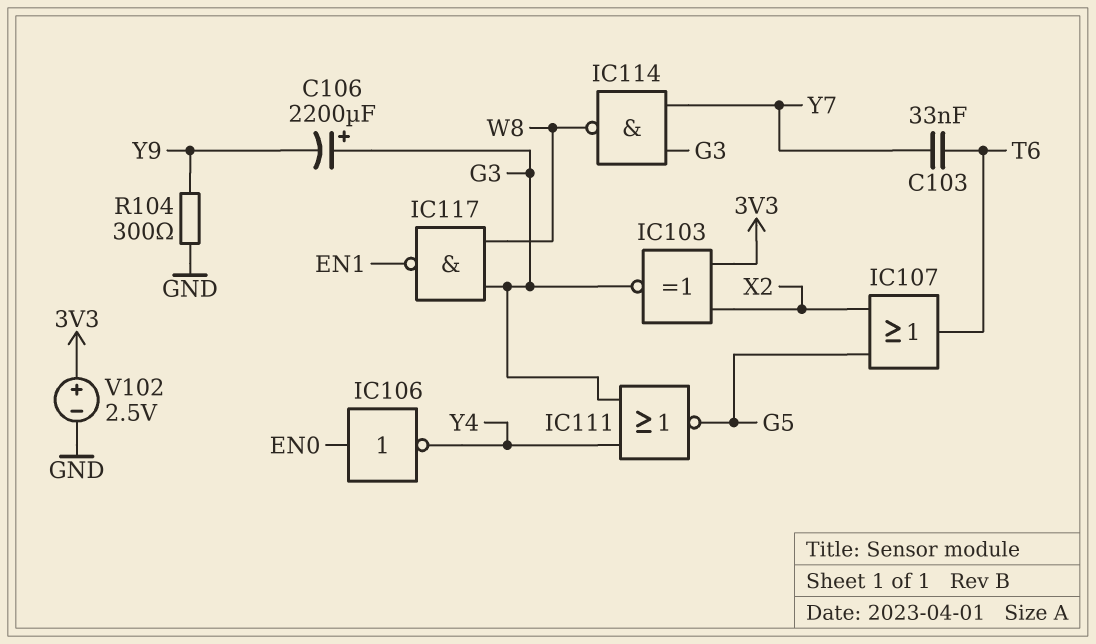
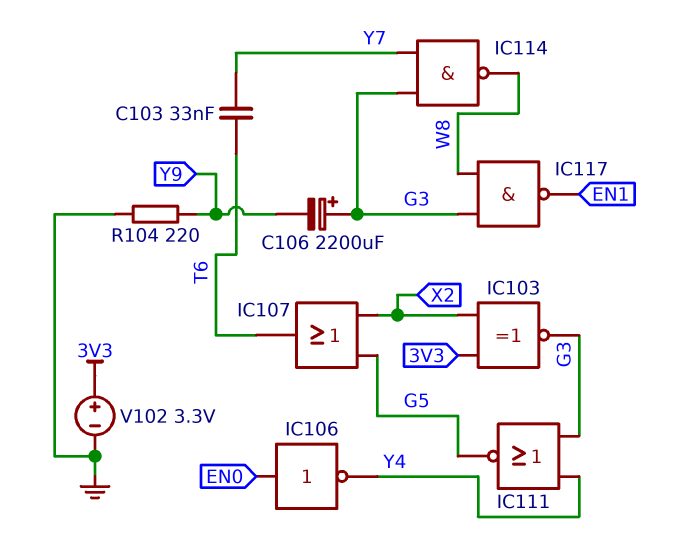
R104: 300 (GND, Y9) -> 220 (GND, Y9)
V102: 2.5V (plus 3V3, minus GND) -> 3.3V (plus 3V3, minus GND)

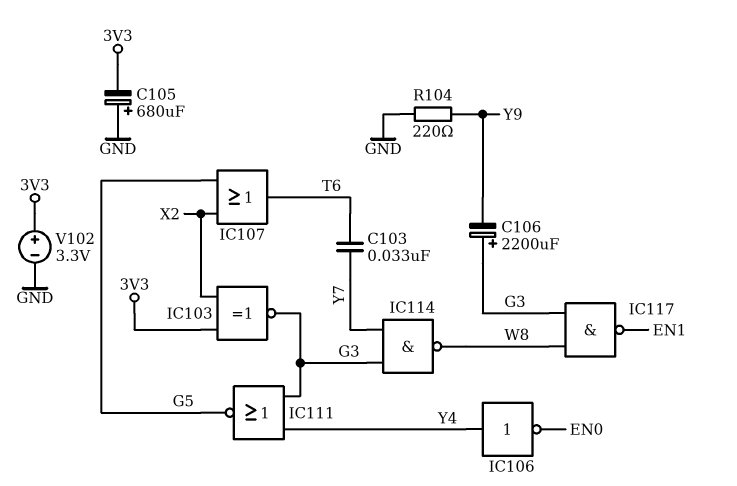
C105: none -> 680uF (plus GND, minus 3V3)
IC106: NOT (in EN0, out Y4) -> NOT (in Y4, out EN0)

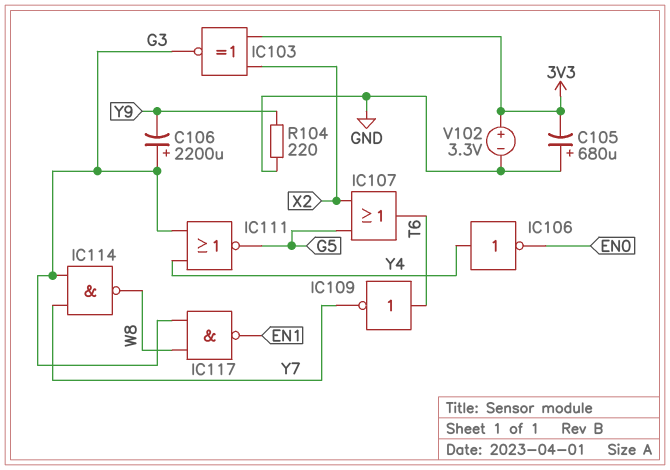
C103: 33nF (T6, Y7) -> none
IC109: none -> NOT (in T6, out Y7)

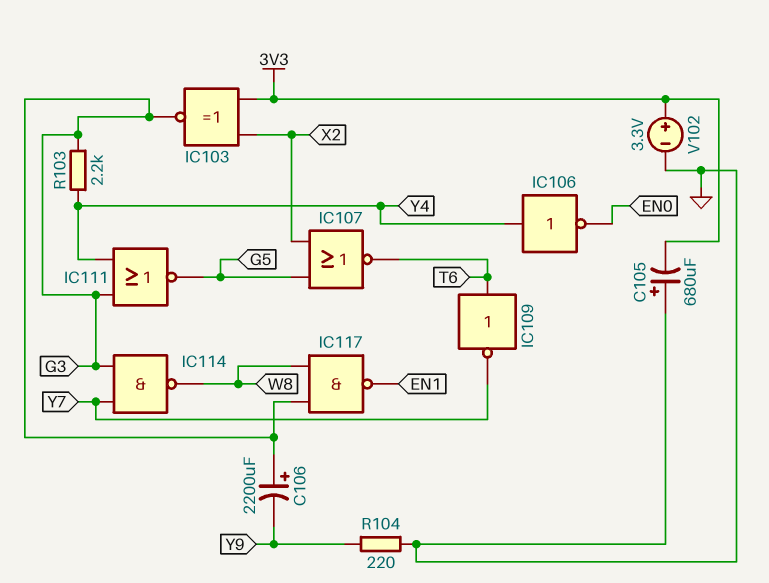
IC107: OR (in G5, in X2, out T6) -> NOR (in G5, in X2, out T6)
R103: none -> 2.2k (G3, Y4)

